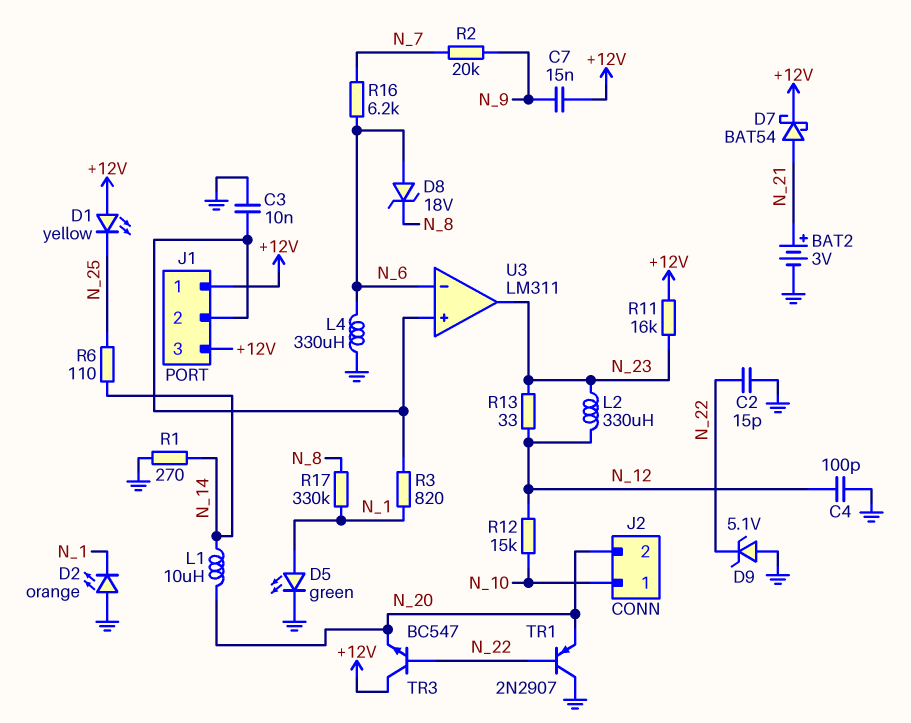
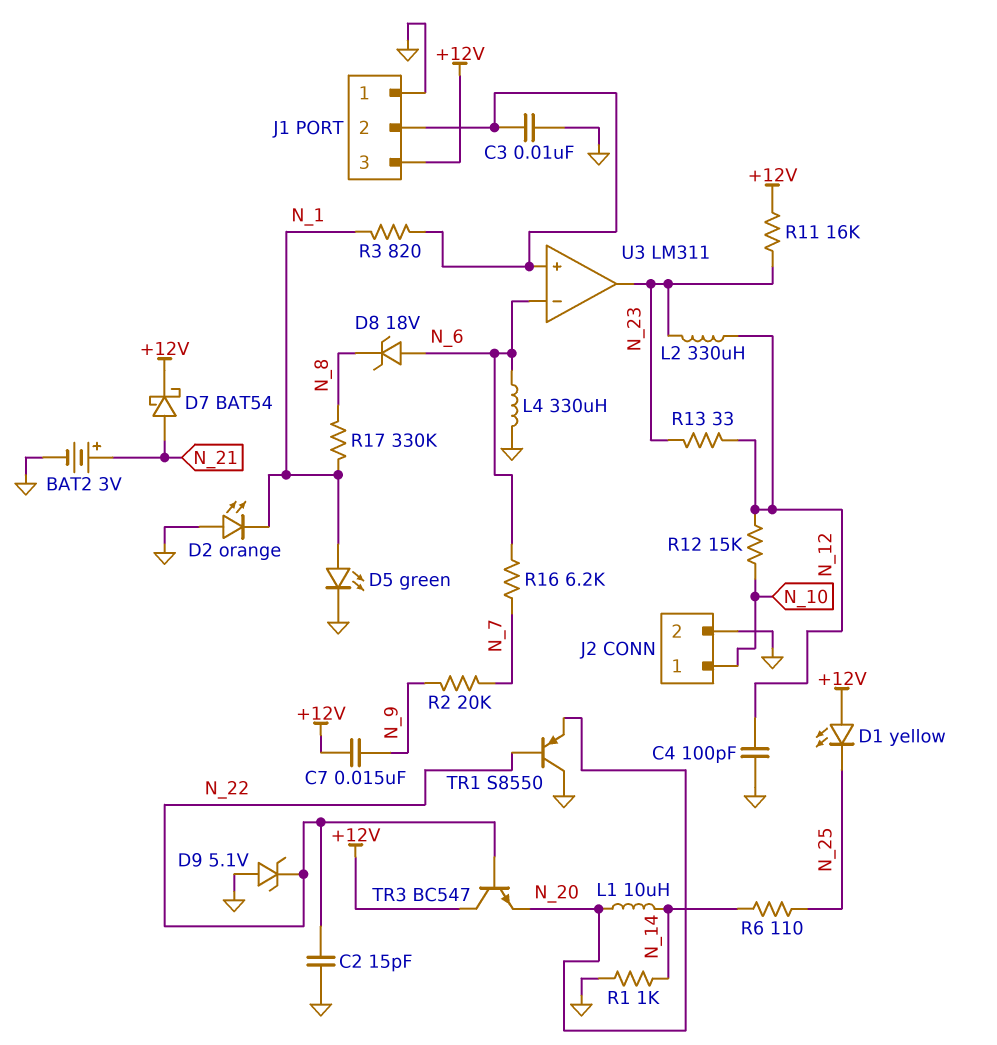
J1 pin 1: +12V -> GND
J2 pin 2: N_20 -> GND
R1: 270 (GND, N_14) -> 1k (GND, N_14)
TR1: PNP 2N2907 (B N_22, C GND, E N_20) -> PNP S8550 (B N_22, C GND, E N_20)

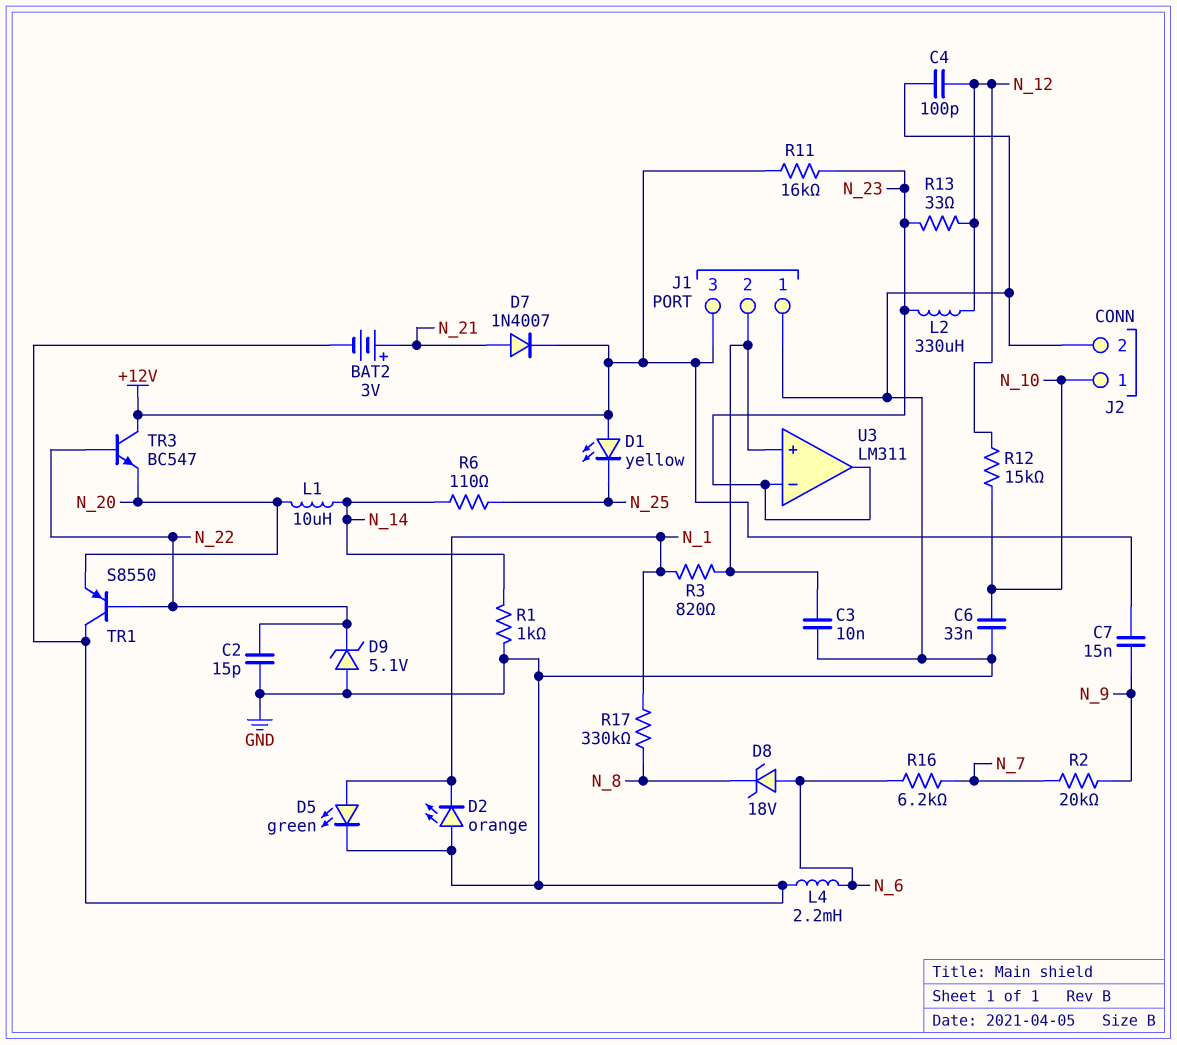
C6: none -> 33nF (GND, N_10)
D7: schottky BAT54 (A N_21, K +12V) -> diode 1N4007 (A N_21, K +12V)
L4: 330uH (GND, N_6) -> 2.2mH (GND, N_6)
U3 pin in-: N_6 -> N_23

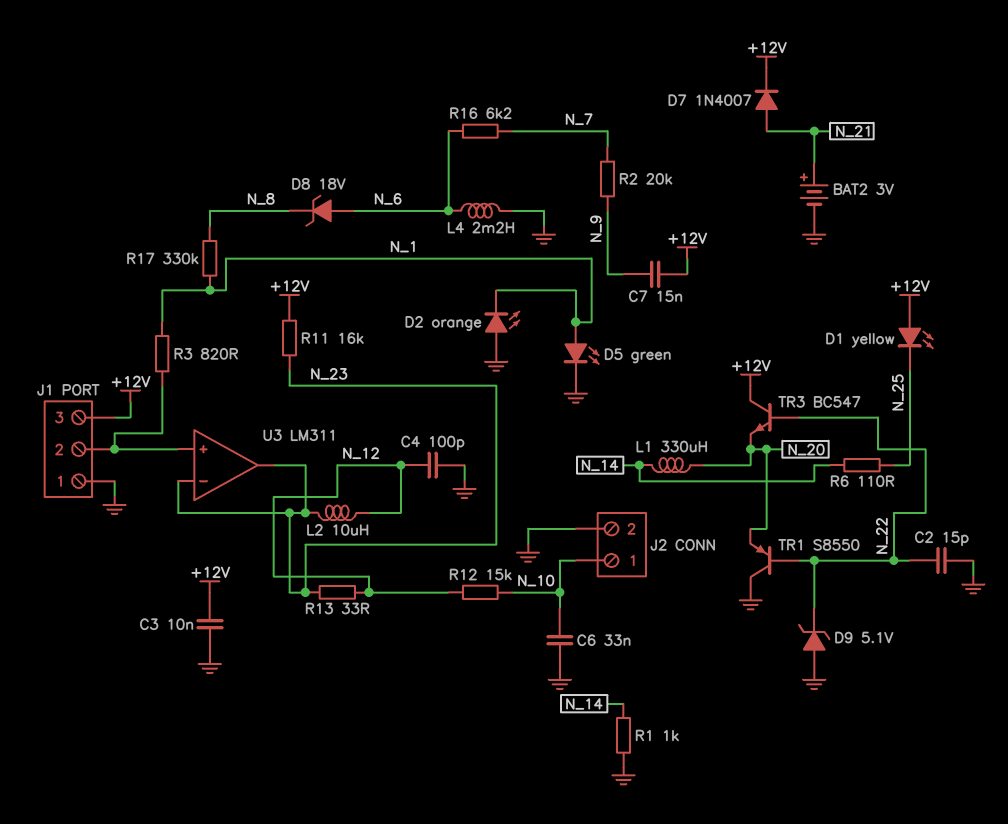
C3: 10nF (GND, J1/2) -> 10nF (+12V, GND)
L1: 10uH (N_14, N_20) -> 330uH (N_14, N_20)
L2: 330uH (N_12, N_23) -> 10uH (N_12, N_23)

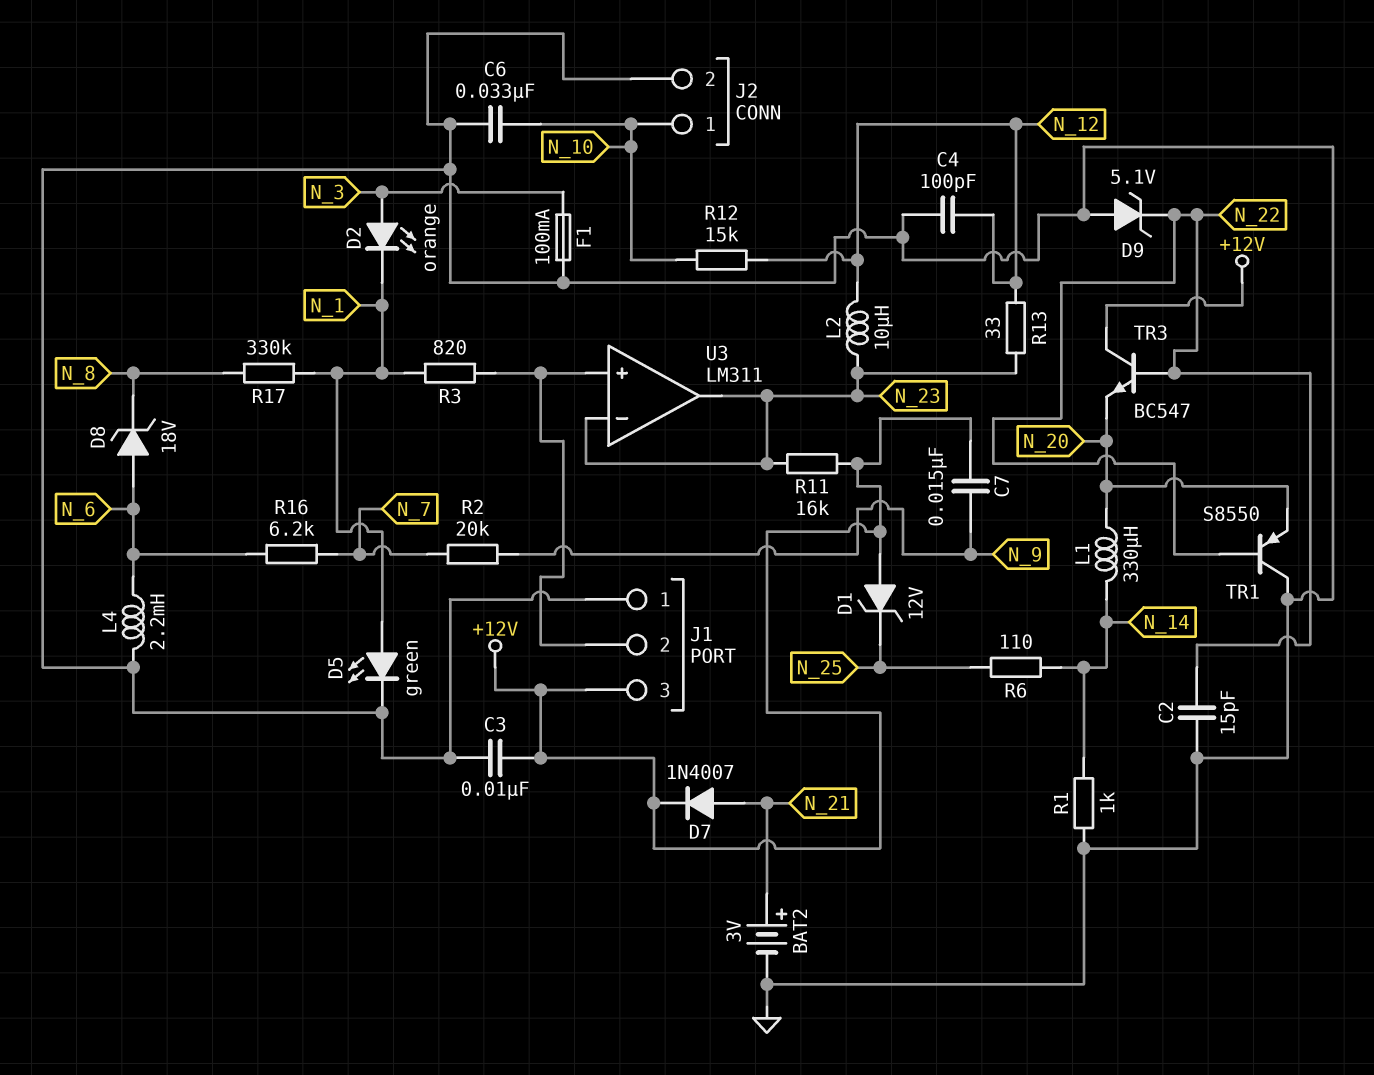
D1: LED yellow (A +12V, K N_25) -> zener 12V (A +12V, K N_25)
D2: LED orange (A GND, K N_1) -> LED orange (A N_3, K N_1)
F1: none -> 100mA (GND, N_3)

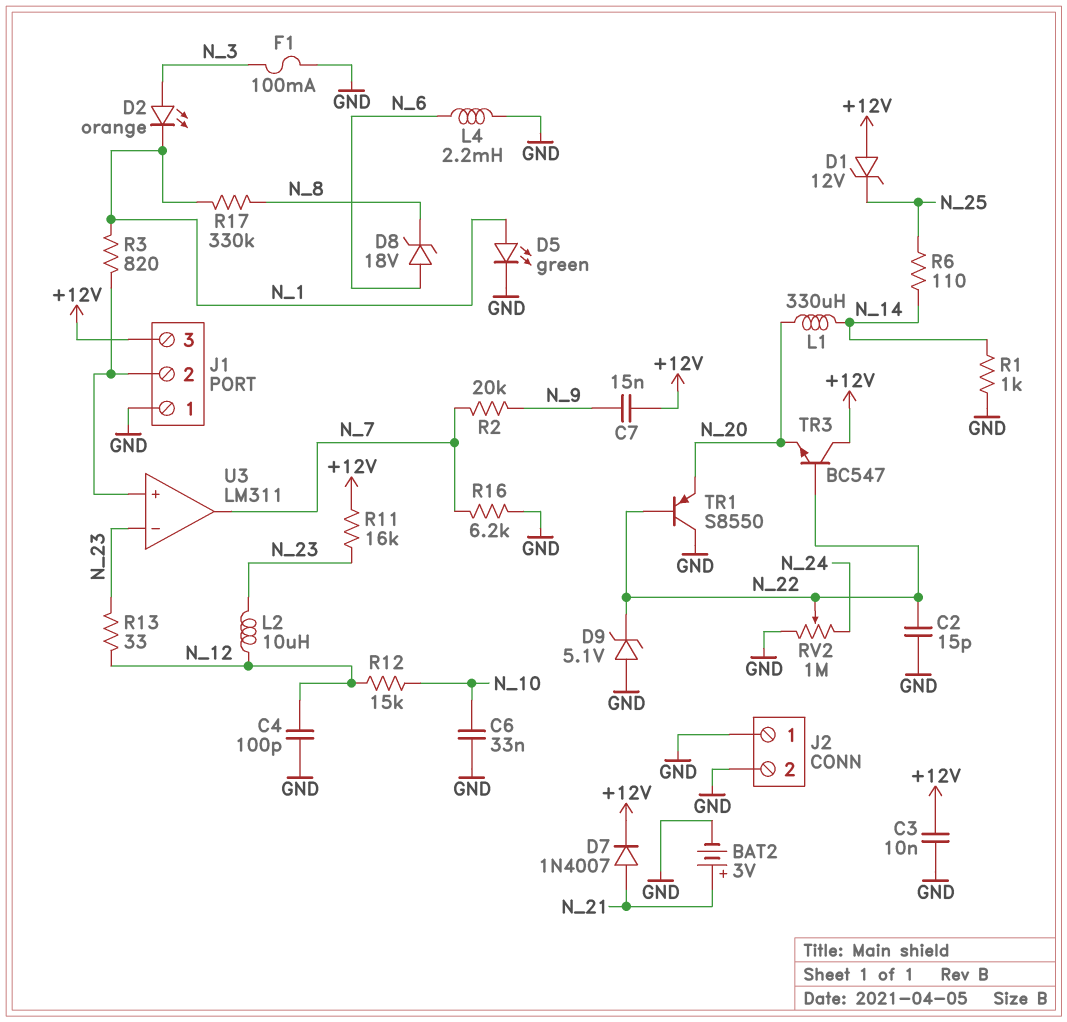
J2 pin 1: N_10 -> GND
R16: 6.2k (N_6, N_7) -> 6.2k (GND, N_7)
RV2: none -> 1M (GND, N_24, wiper N_22)
U3 pin out: N_23 -> N_7

